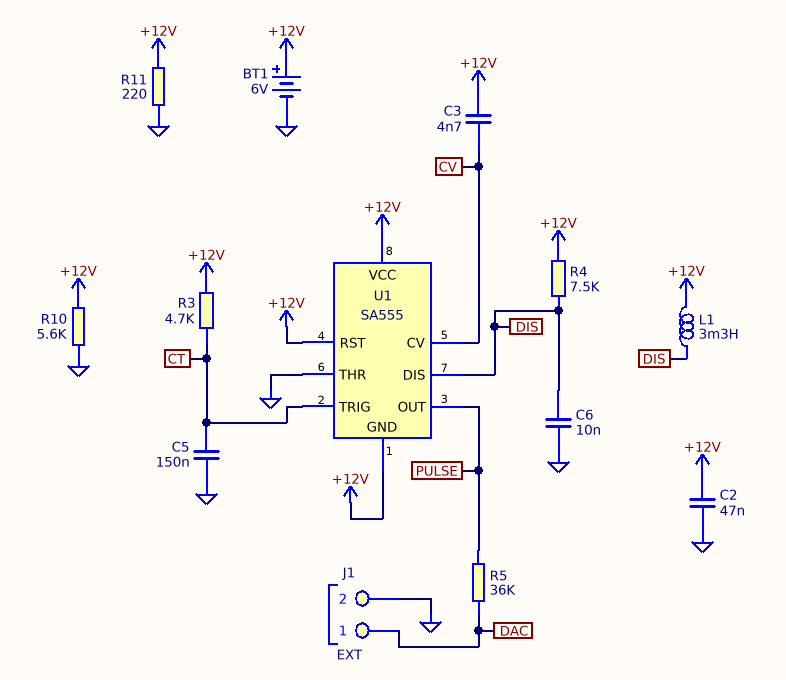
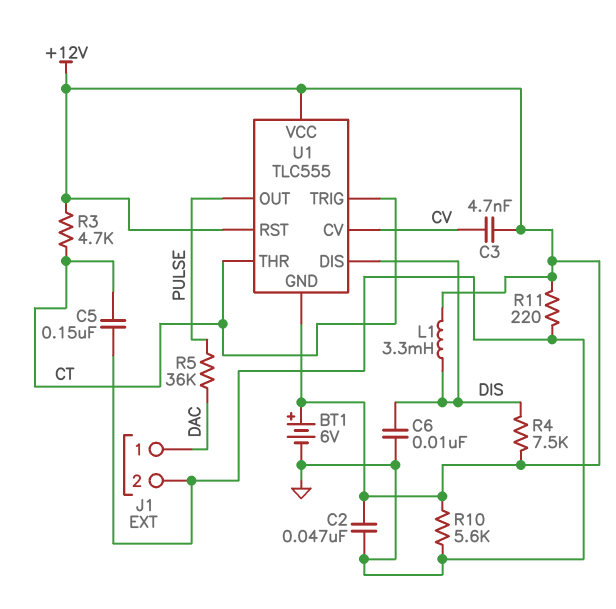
U1: SA555 -> TLC555
U1 pin THR: GND -> CT

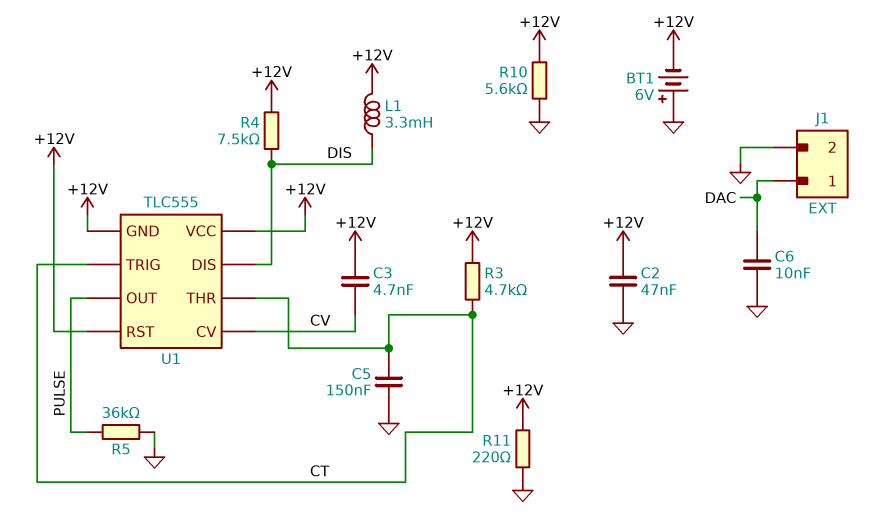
BT1: 6V (plus +12V, minus GND) -> 6V (plus GND, minus +12V)
C6: 10nF (DIS, GND) -> 10nF (DAC, GND)
R5: 36k (DAC, PULSE) -> 36k (GND, PULSE)

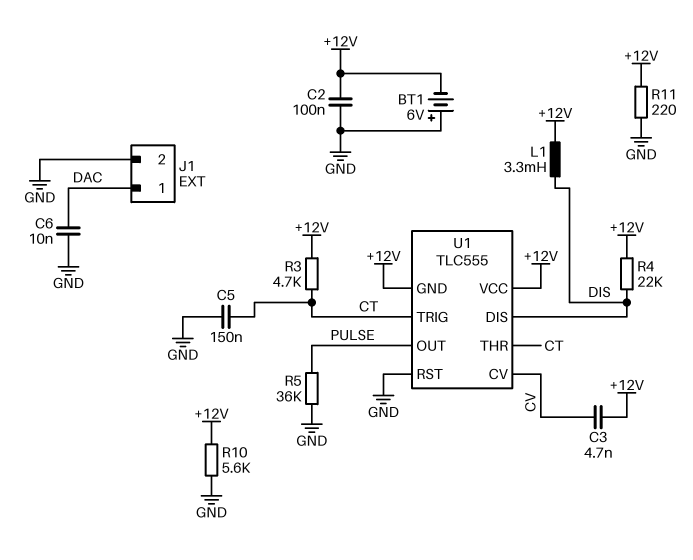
C2: 47nF (+12V, GND) -> 100nF (+12V, GND)
R4: 7.5k (+12V, DIS) -> 22k (+12V, DIS)
U1 pin RST: +12V -> GND

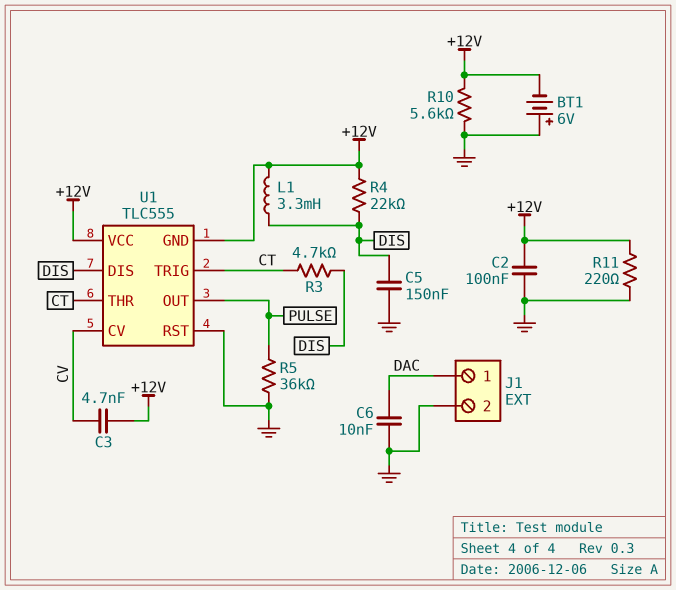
C5: 150nF (CT, GND) -> 150nF (DIS, GND)
R3: 4.7k (+12V, CT) -> 4.7k (CT, DIS)

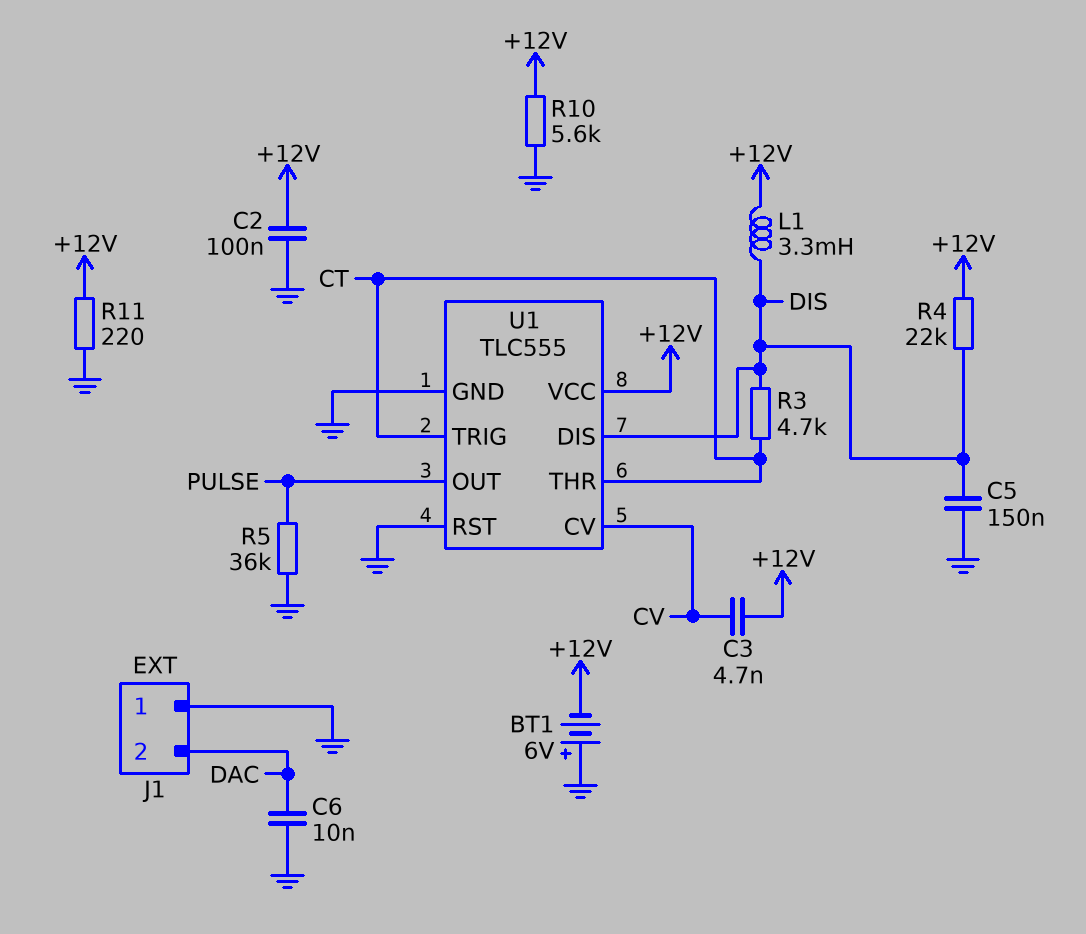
J1 pin 1: DAC -> GND
J1 pin 2: GND -> DAC
U1 pin GND: +12V -> GND

